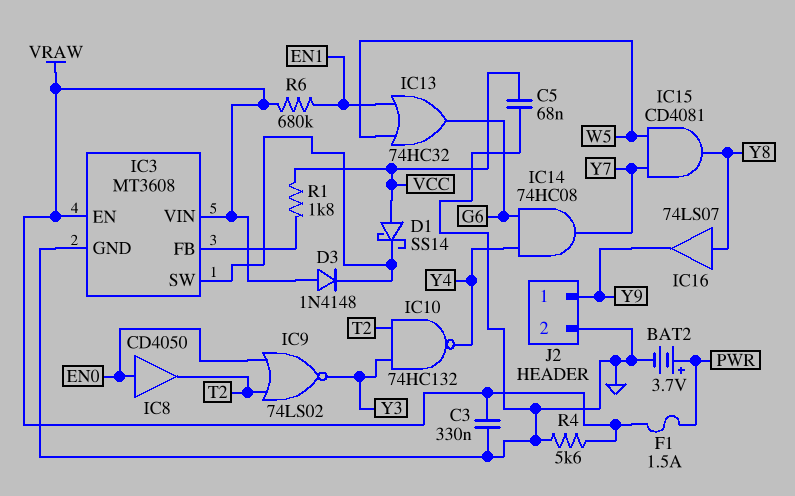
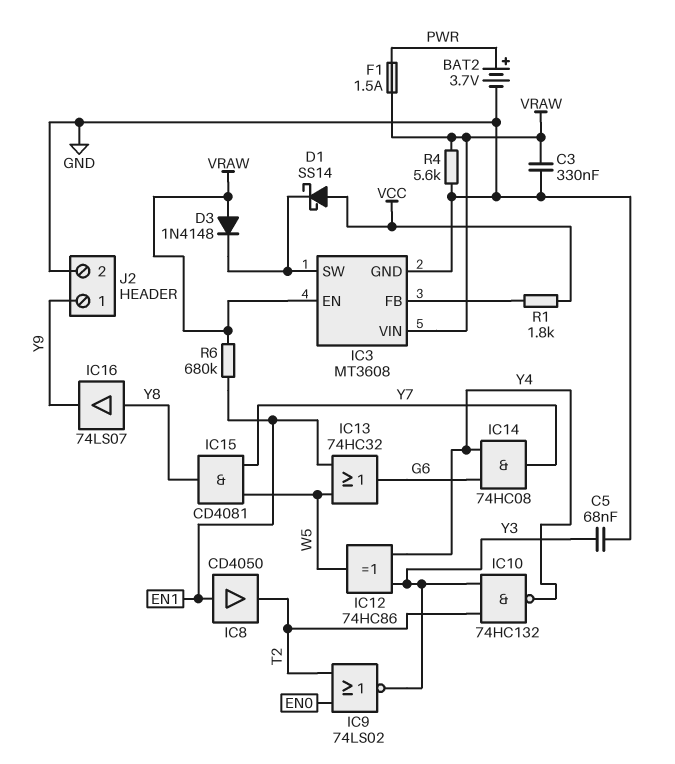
C5: 68nF (GND, VCC) -> 68nF (GND, Y3)
IC8: buffer CD4050 (in EN0, out T2) -> buffer CD4050 (in EN1, out T2)
IC12: none -> XOR 74HC86 (in Y3, in Y4, out W5)

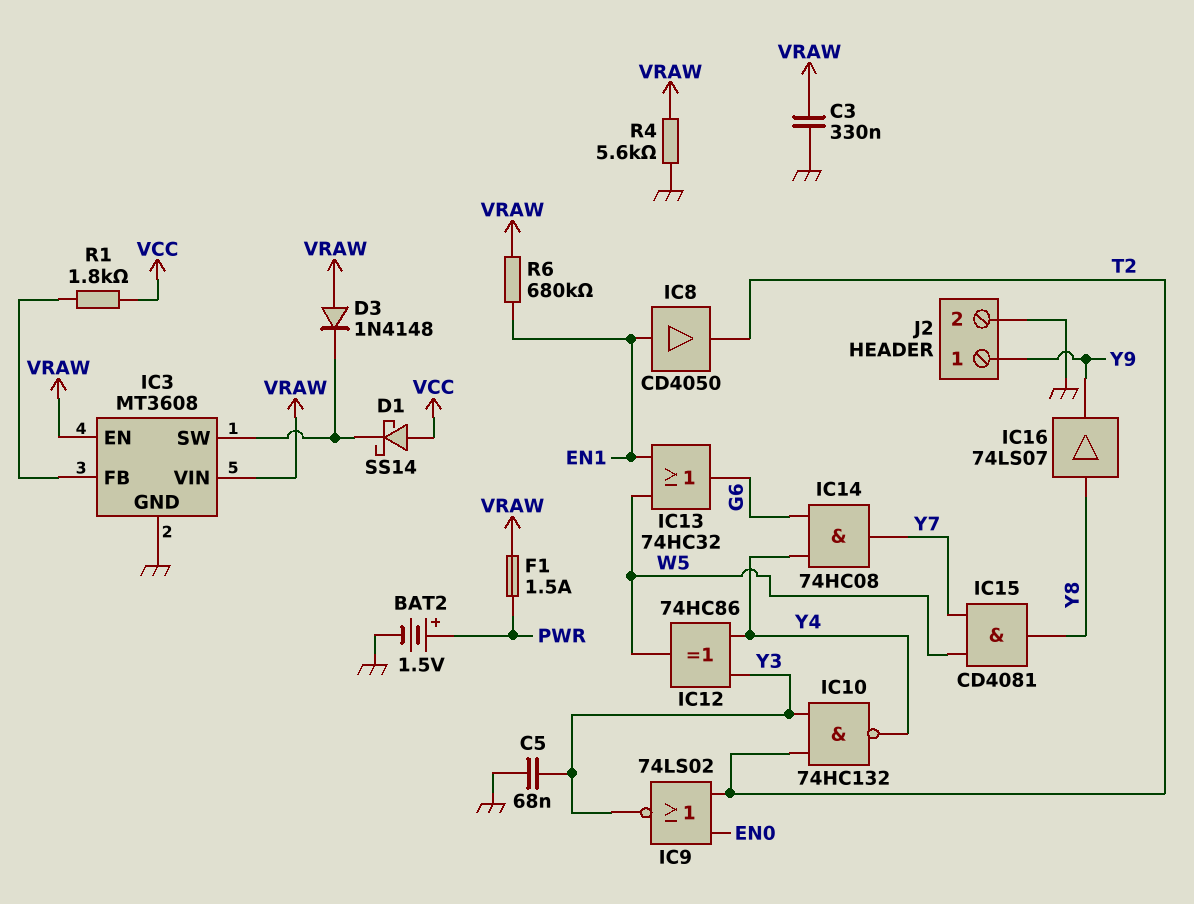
BAT2: 3.7V (plus PWR, minus GND) -> 1.5V (plus PWR, minus GND)

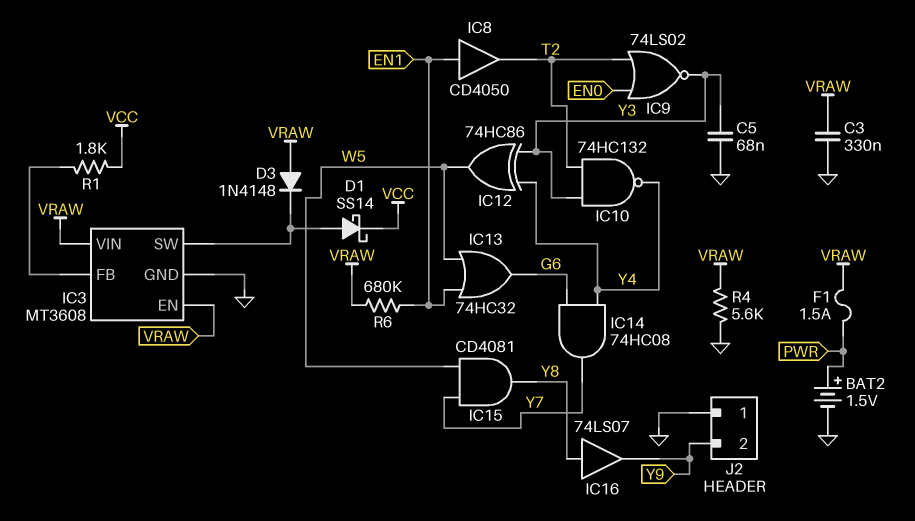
D1: schottky SS14 (A VCC, K IC3/SW) -> schottky SS14 (A IC3/SW, K VCC)
J2 pin 1: Y9 -> GND
J2 pin 2: GND -> Y9

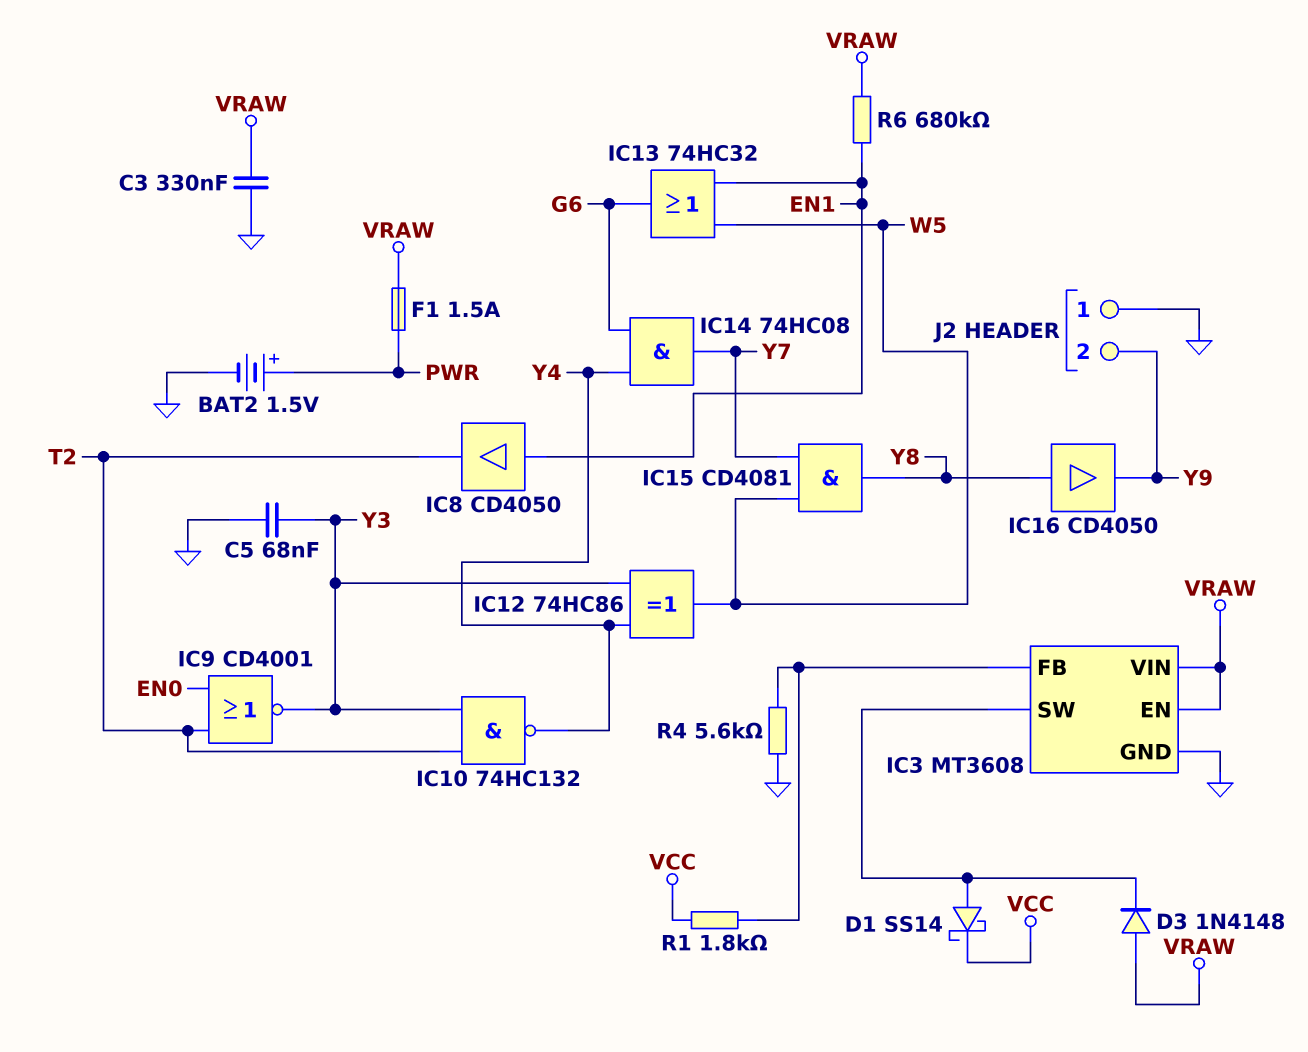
IC9: NOR 74LS02 (in EN0, in T2, out Y3) -> NOR CD4001 (in EN0, in T2, out Y3)
IC16: buffer 74LS07 (in Y8, out Y9) -> buffer CD4050 (in Y8, out Y9)
R4: 5.6k (GND, VRAW) -> 5.6k (GND, IC3/FB)

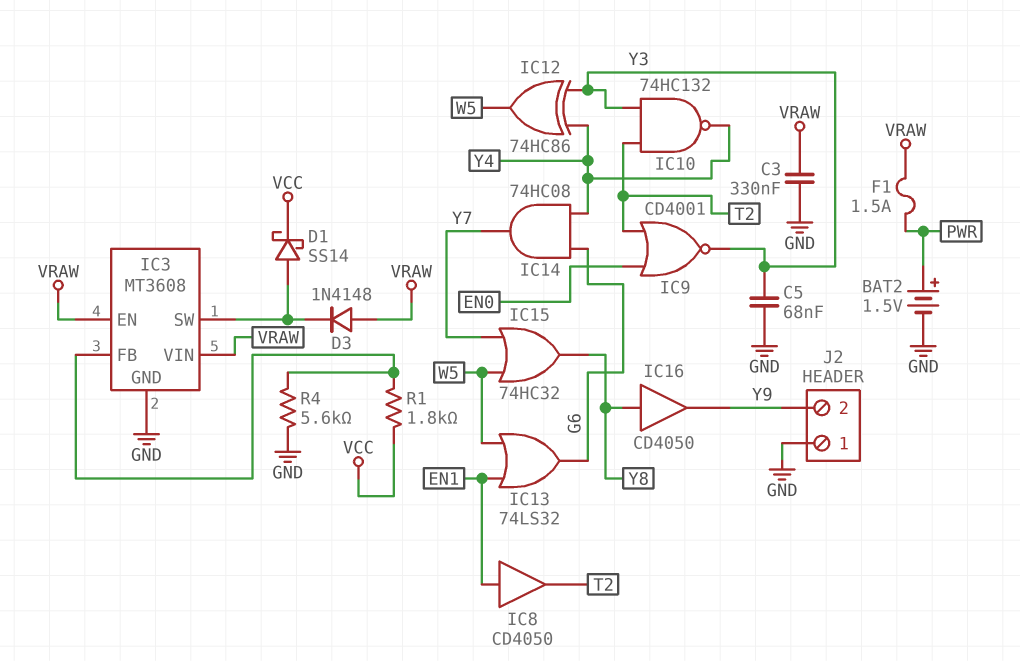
IC13: OR 74HC32 (in EN1, in W5, out G6) -> OR 74LS32 (in EN1, in W5, out G6)
IC15: AND CD4081 (in W5, in Y7, out Y8) -> OR 74HC32 (in W5, in Y7, out Y8)
R6: 680k (EN1, VRAW) -> none

